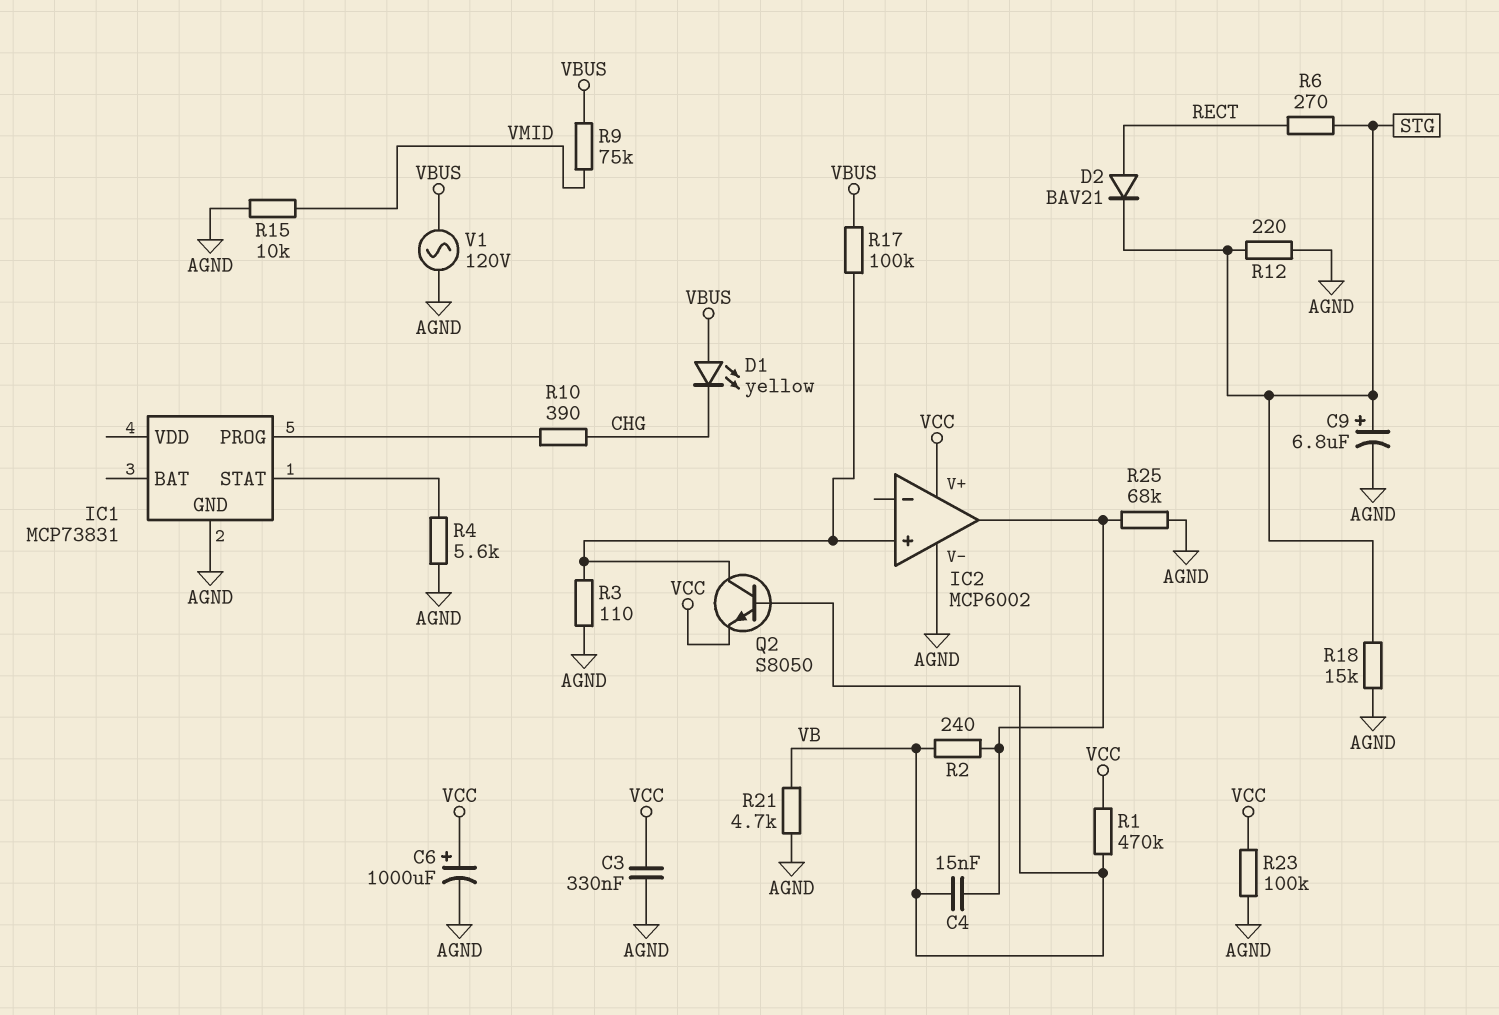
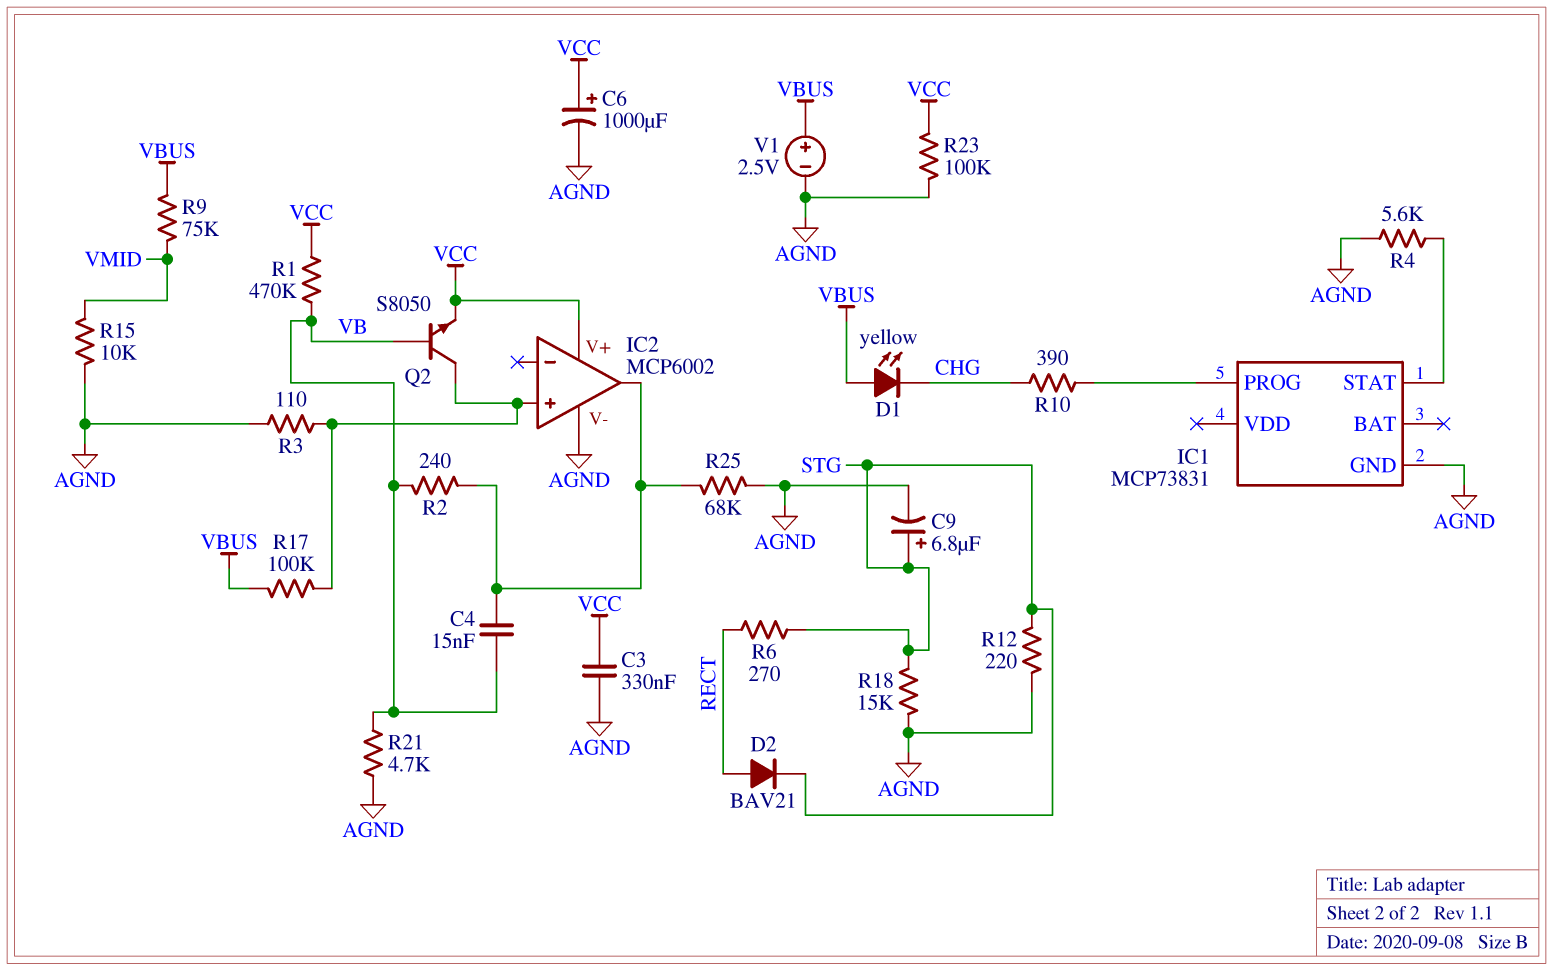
V1: AC 120V (AGND, VBUS) -> 2.5V (plus VBUS, minus AGND)

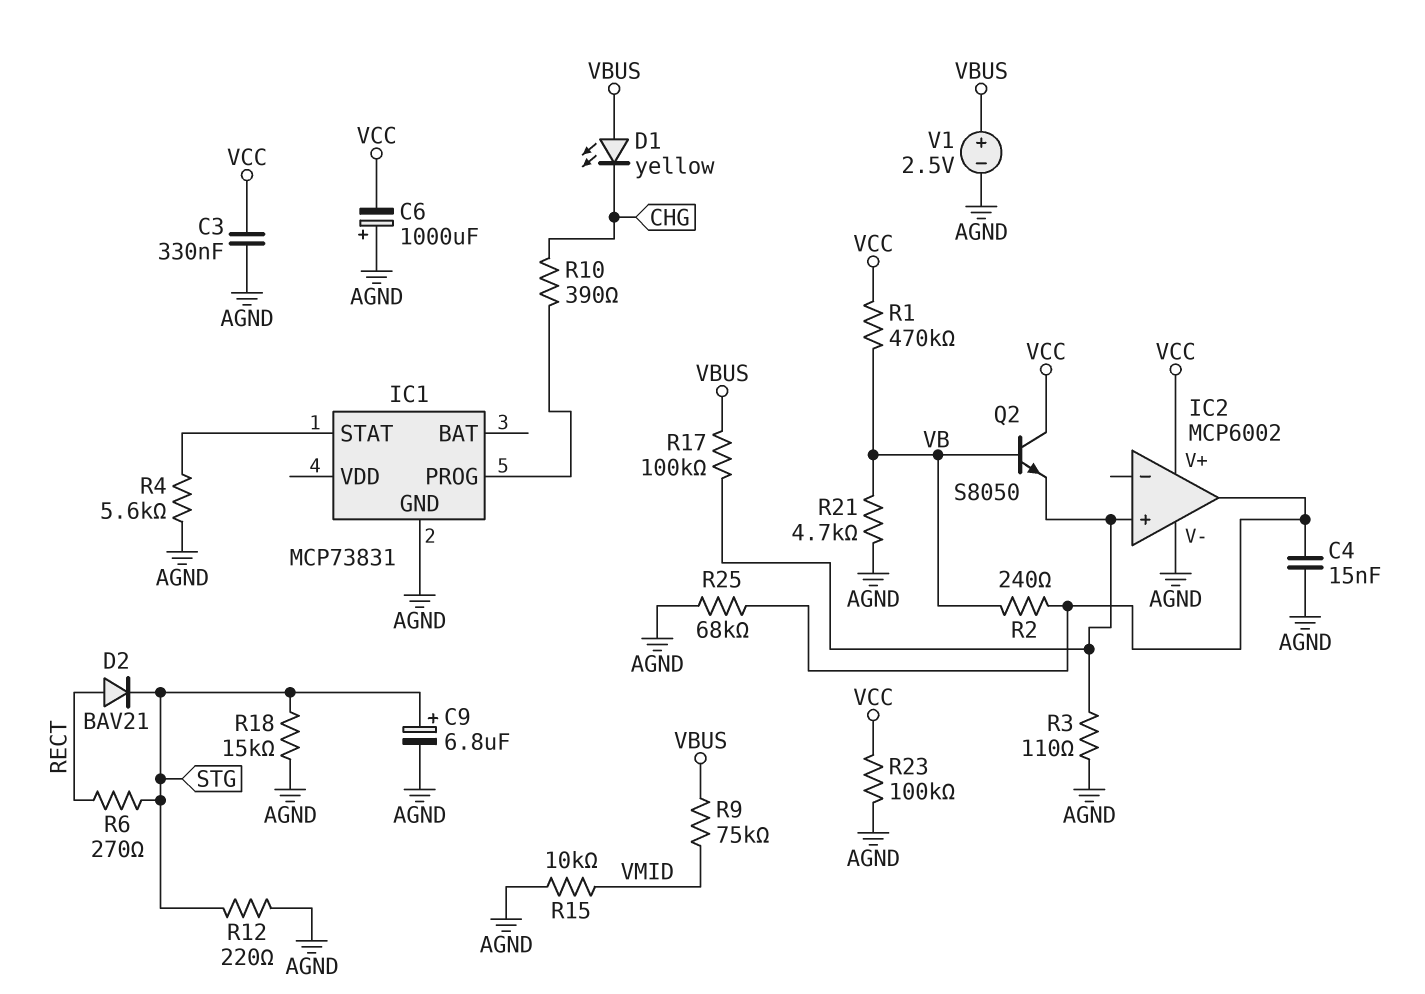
C4: 15nF (IC2/out, VB) -> 15nF (AGND, IC2/out)
C6: 1000uF (plus VCC, minus AGND) -> 1000uF (plus AGND, minus VCC)
Q2: NPN S8050 (B VB, C IC2/in+, E VCC) -> NPN S8050 (B VB, C VCC, E IC2/in+)

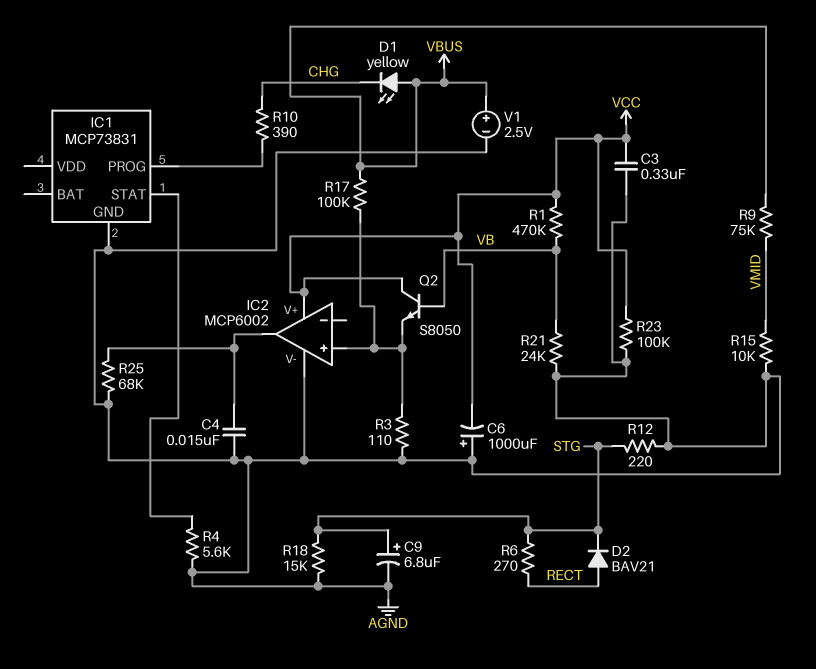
R2: 240 (IC2/out, VB) -> none
R21: 4.7k (AGND, VB) -> 24k (AGND, VB)

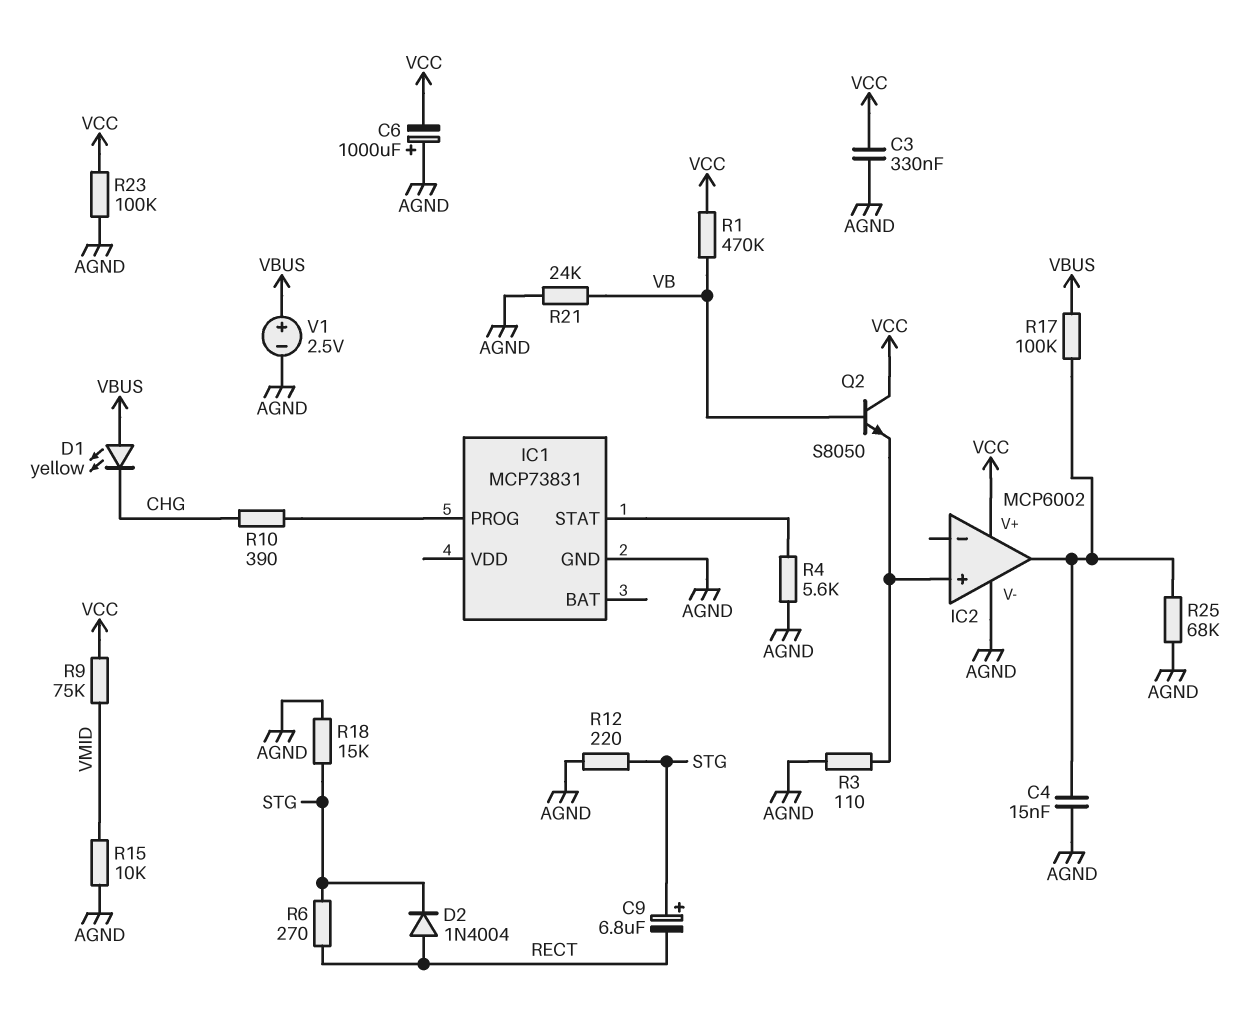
C9: 6.8uF (plus STG, minus AGND) -> 6.8uF (plus STG, minus RECT)
D2: diode BAV21 (A RECT, K STG) -> diode 1N4004 (A RECT, K STG)
R9: 75k (VBUS, VMID) -> 75k (VCC, VMID)
R17: 100k (IC2/in+, VBUS) -> 100k (IC2/out, VBUS)

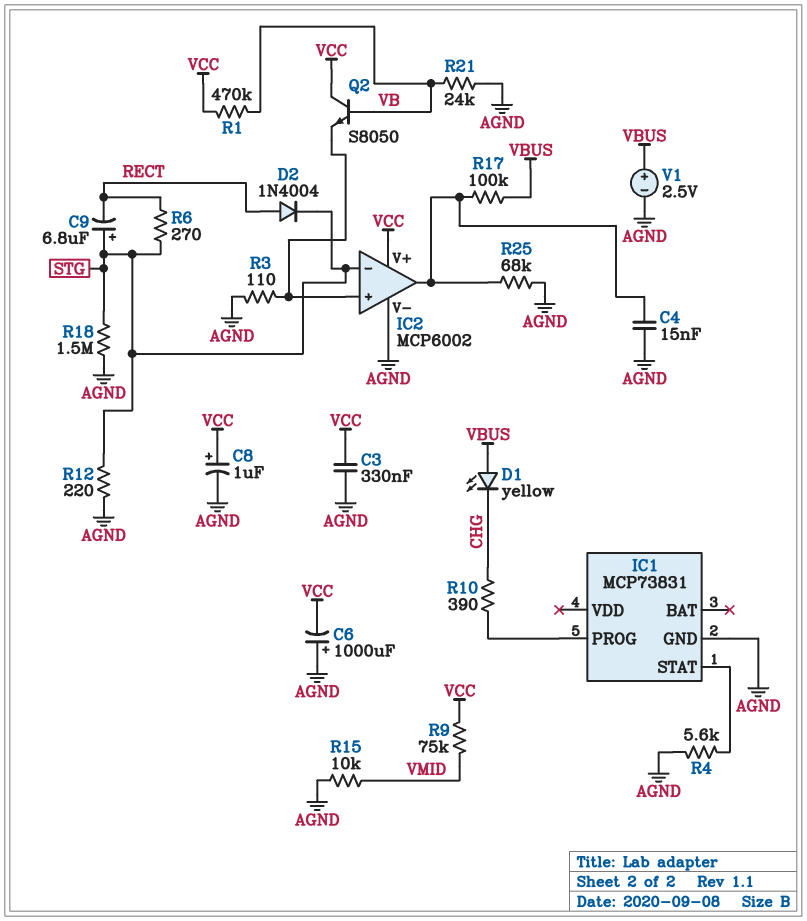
C8: none -> 1uF (plus VCC, minus AGND)
IC2 pin in-: none -> STG
R18: 15k (AGND, STG) -> 1.5M (AGND, STG)
R23: 100k (AGND, VCC) -> none

